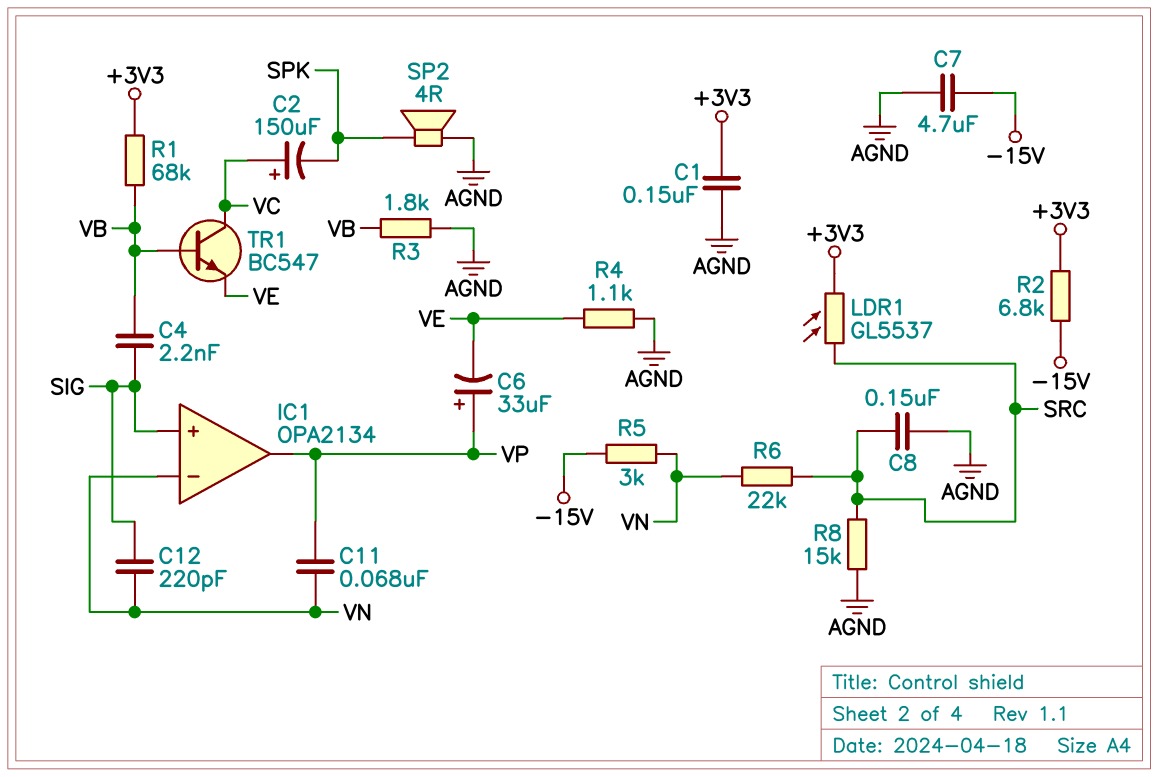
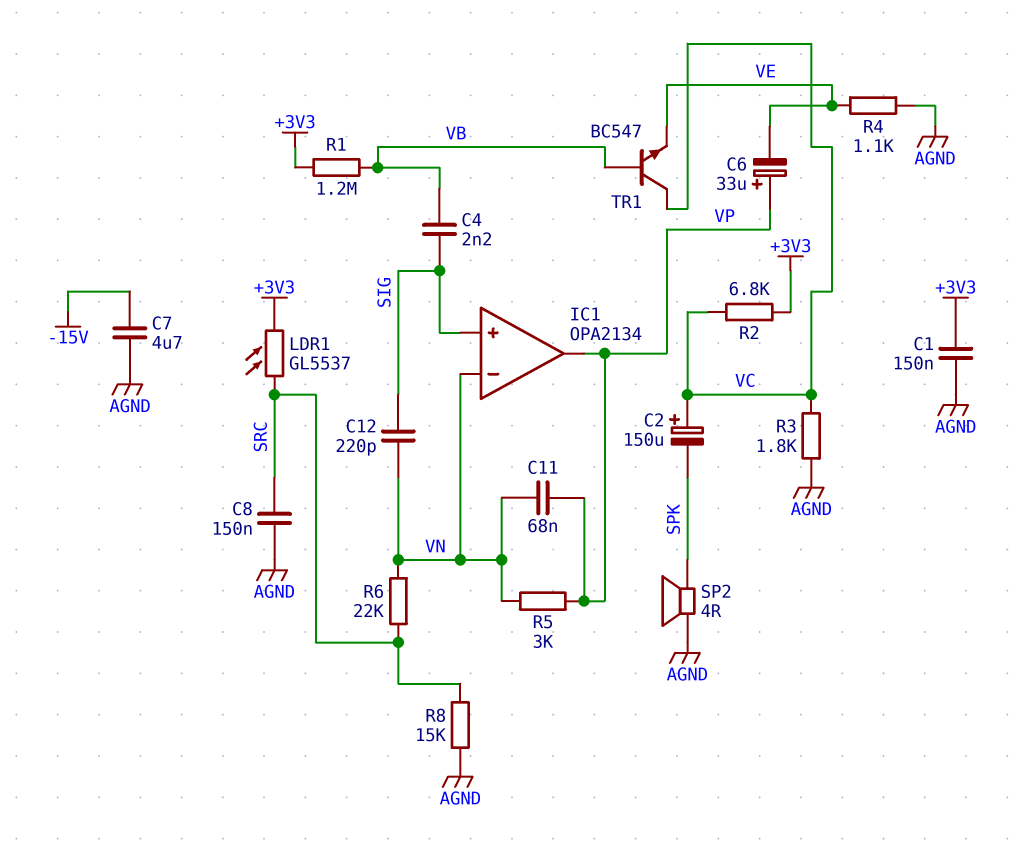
R1: 68k (+3V3, VB) -> 1.2M (+3V3, VB)
R2: 6.8k (+3V3, -15V) -> 6.8k (+3V3, VC)
R3: 1.8k (AGND, VB) -> 1.8k (AGND, VC)
R5: 3k (-15V, VN) -> 3k (VN, VP)

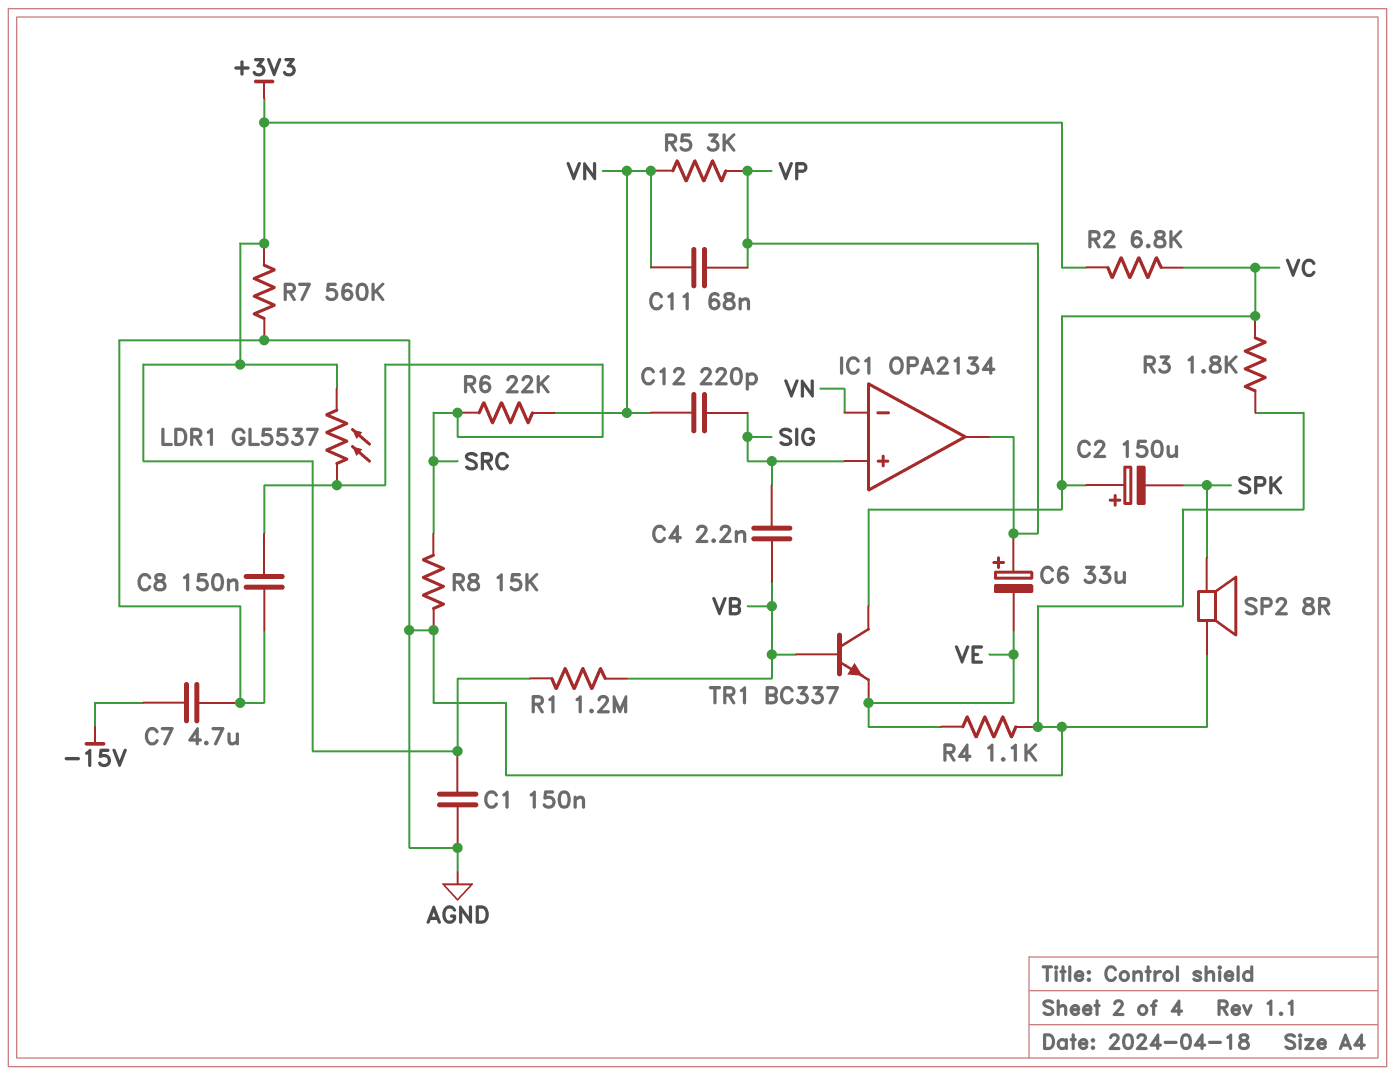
R7: none -> 560k (+3V3, AGND)
SP2: speaker 4R (AGND, SPK) -> speaker 8R (AGND, SPK)
TR1: NPN BC547 (B VB, C VC, E VE) -> NPN BC337 (B VB, C VC, E VE)

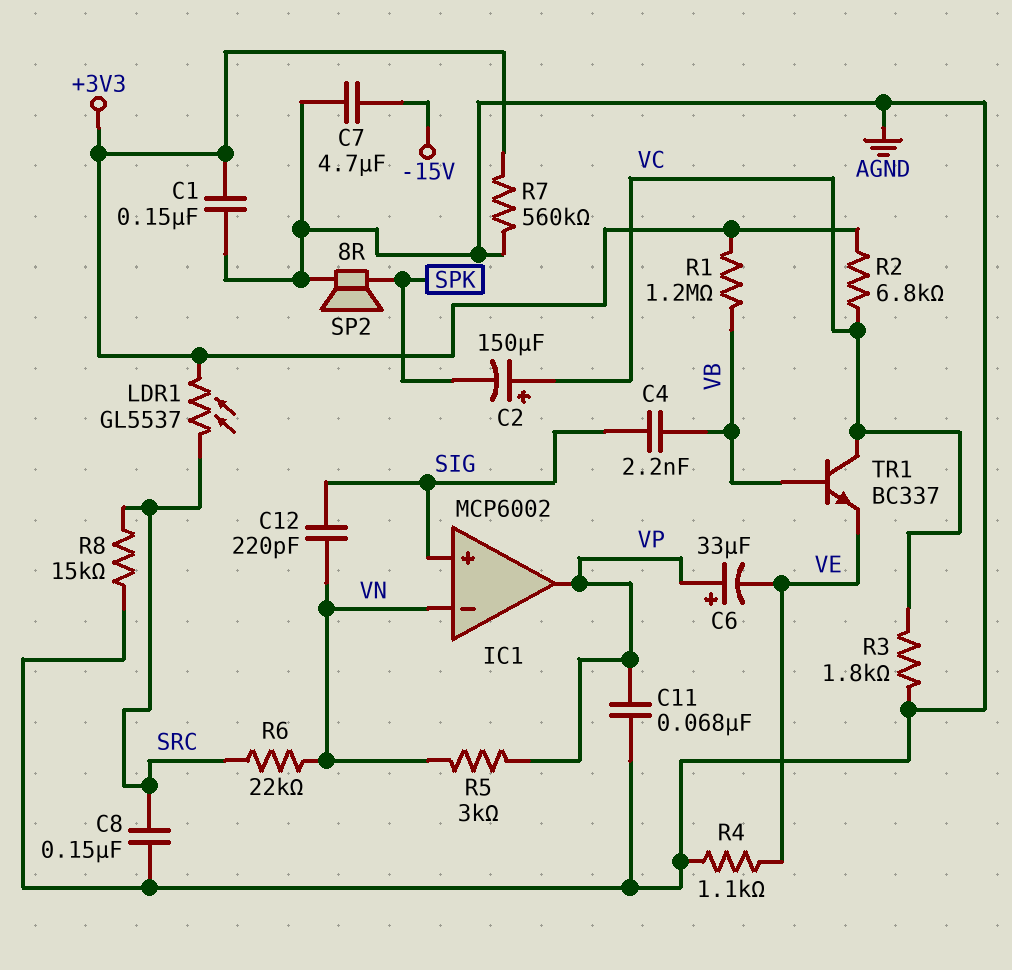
C11: 68nF (VN, VP) -> 68nF (AGND, VP)
IC1: OPA2134 -> MCP6002

